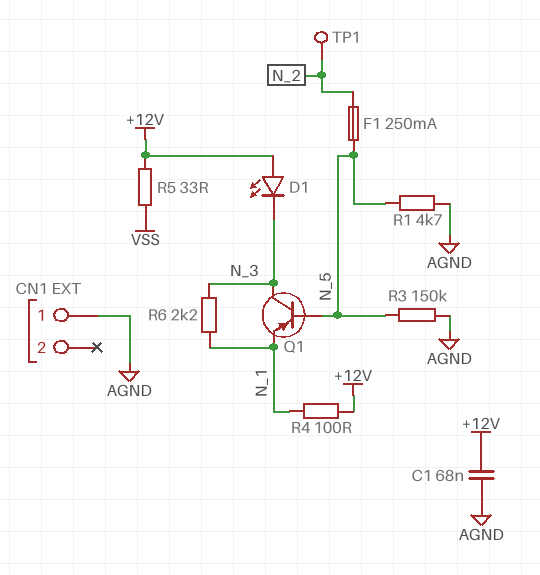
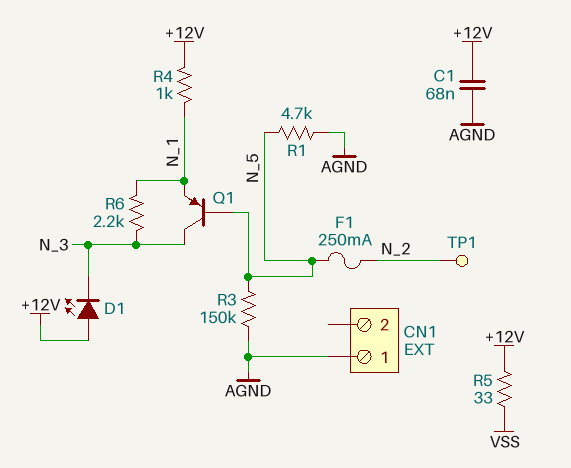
R4: 100 (+12V, N_1) -> 1k (+12V, N_1)

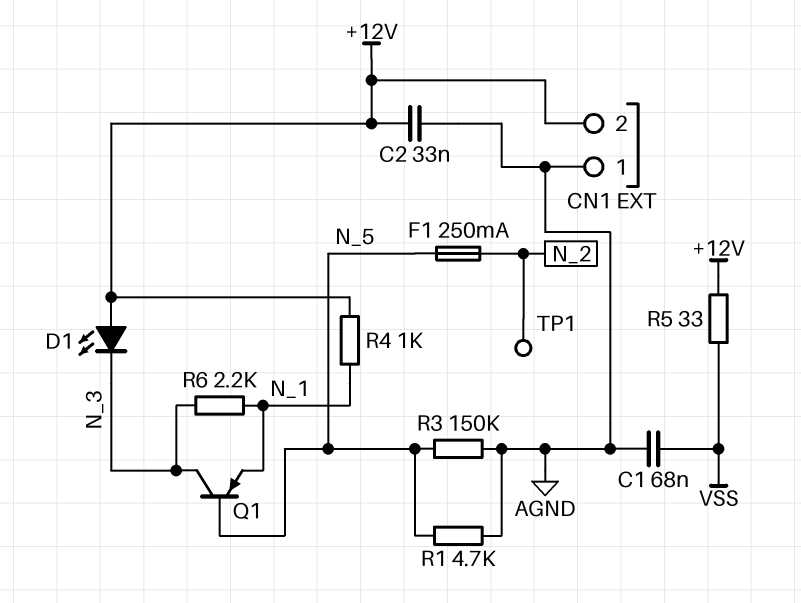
C1: 68nF (+12V, AGND) -> 68nF (AGND, VSS)
C2: none -> 33nF (+12V, AGND)
CN1 pin 2: none -> +12V

